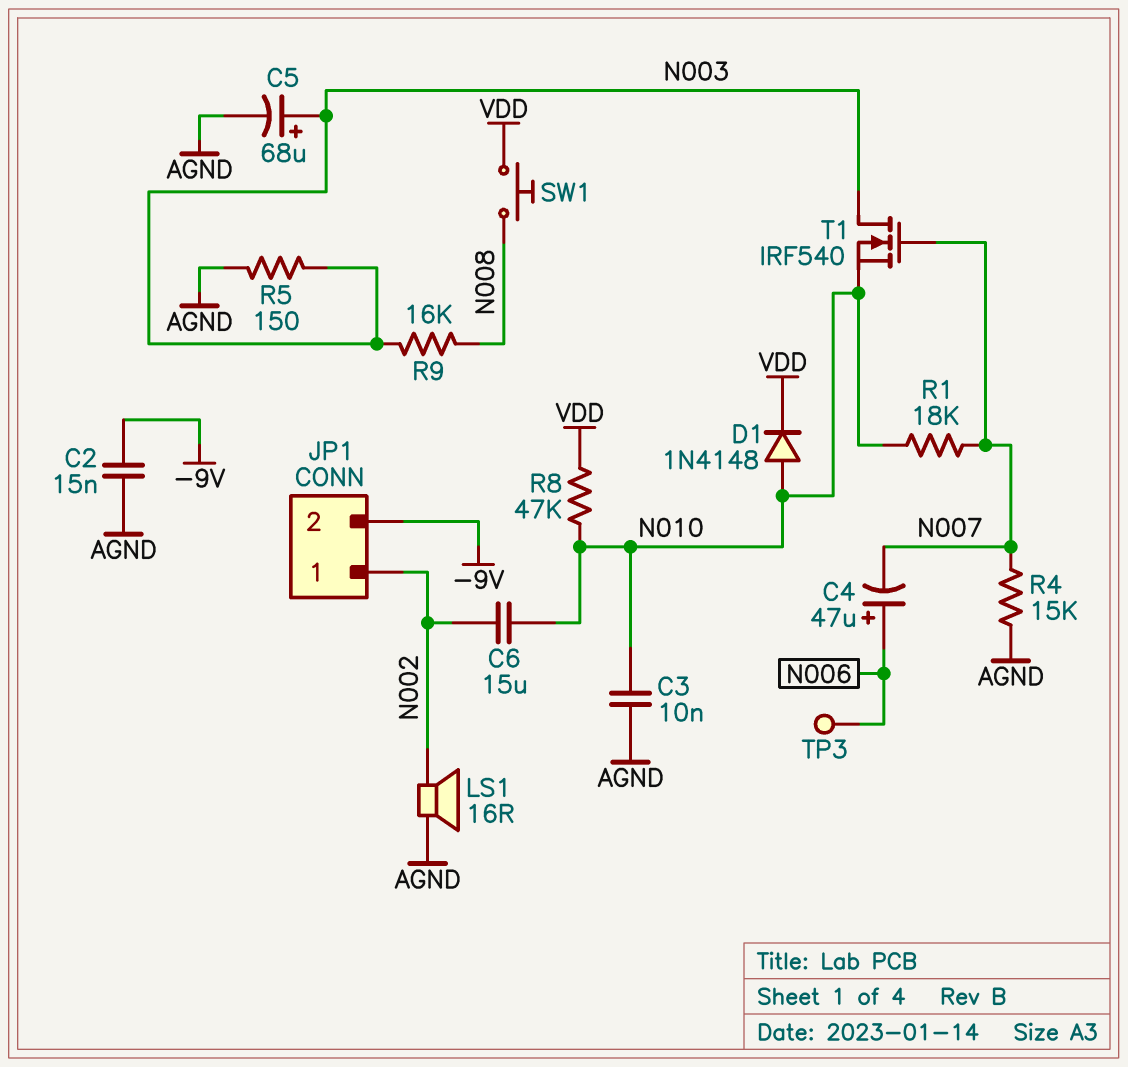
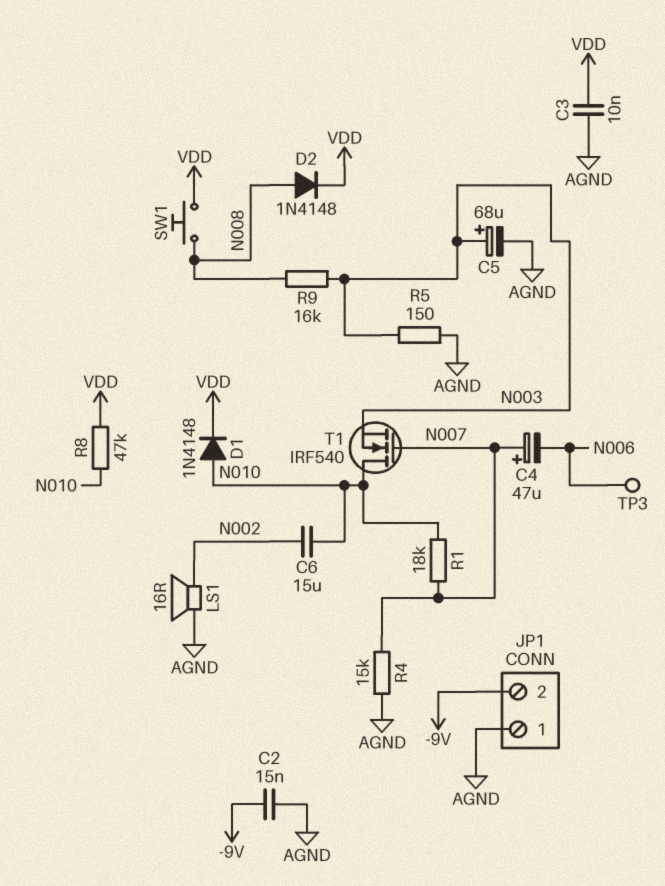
C3: 10nF (AGND, N010) -> 10nF (AGND, VDD)
C4: 47uF (plus N006, minus N007) -> 47uF (plus N007, minus N006)
D2: none -> diode 1N4148 (A N008, K VDD)
JP1 pin 1: N002 -> AGND
T1: NMOS IRF540 (G N007, D N003, S N010) -> NMOS IRF540 (G N007, D N010, S N003)

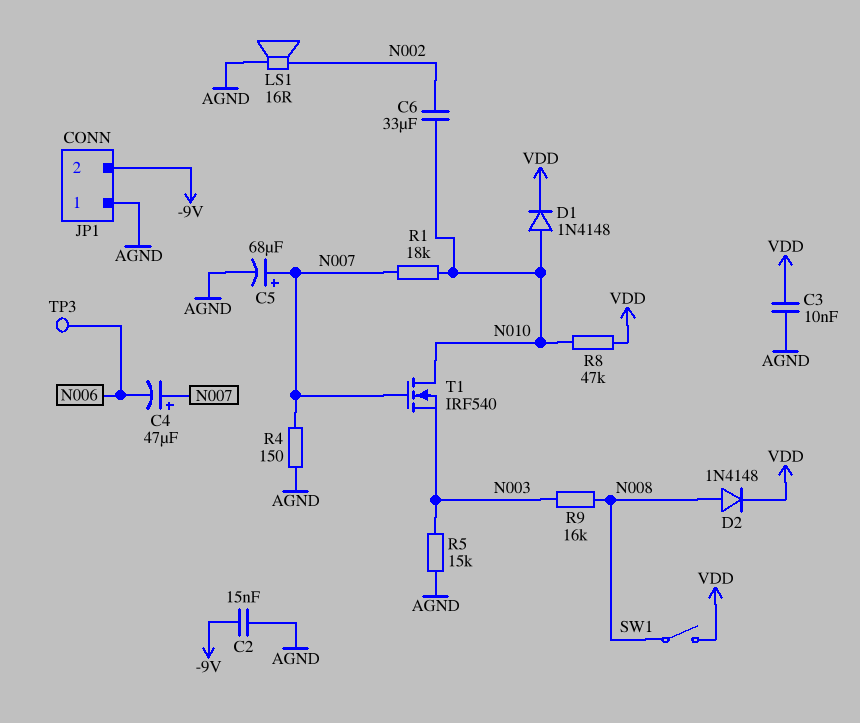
C5: 68uF (plus N003, minus AGND) -> 68uF (plus N007, minus AGND)
C6: 15uF (N002, N010) -> 33uF (N002, N010)
R4: 15k (AGND, N007) -> 150 (AGND, N007)
R5: 150 (AGND, N003) -> 15k (AGND, N003)
SW1: button (N008, VDD) -> switch (N008, VDD)

